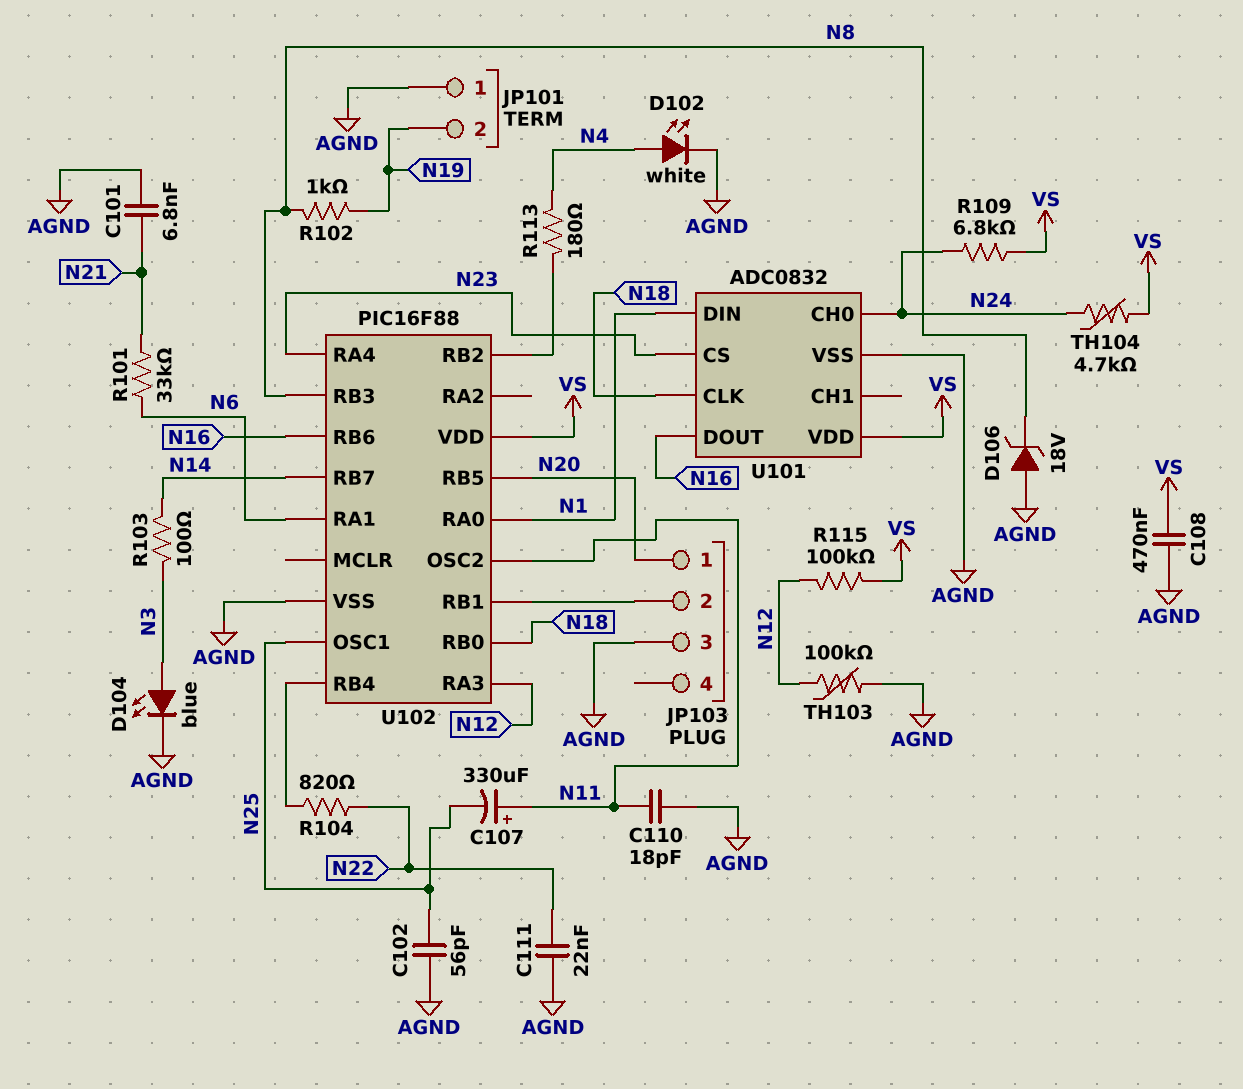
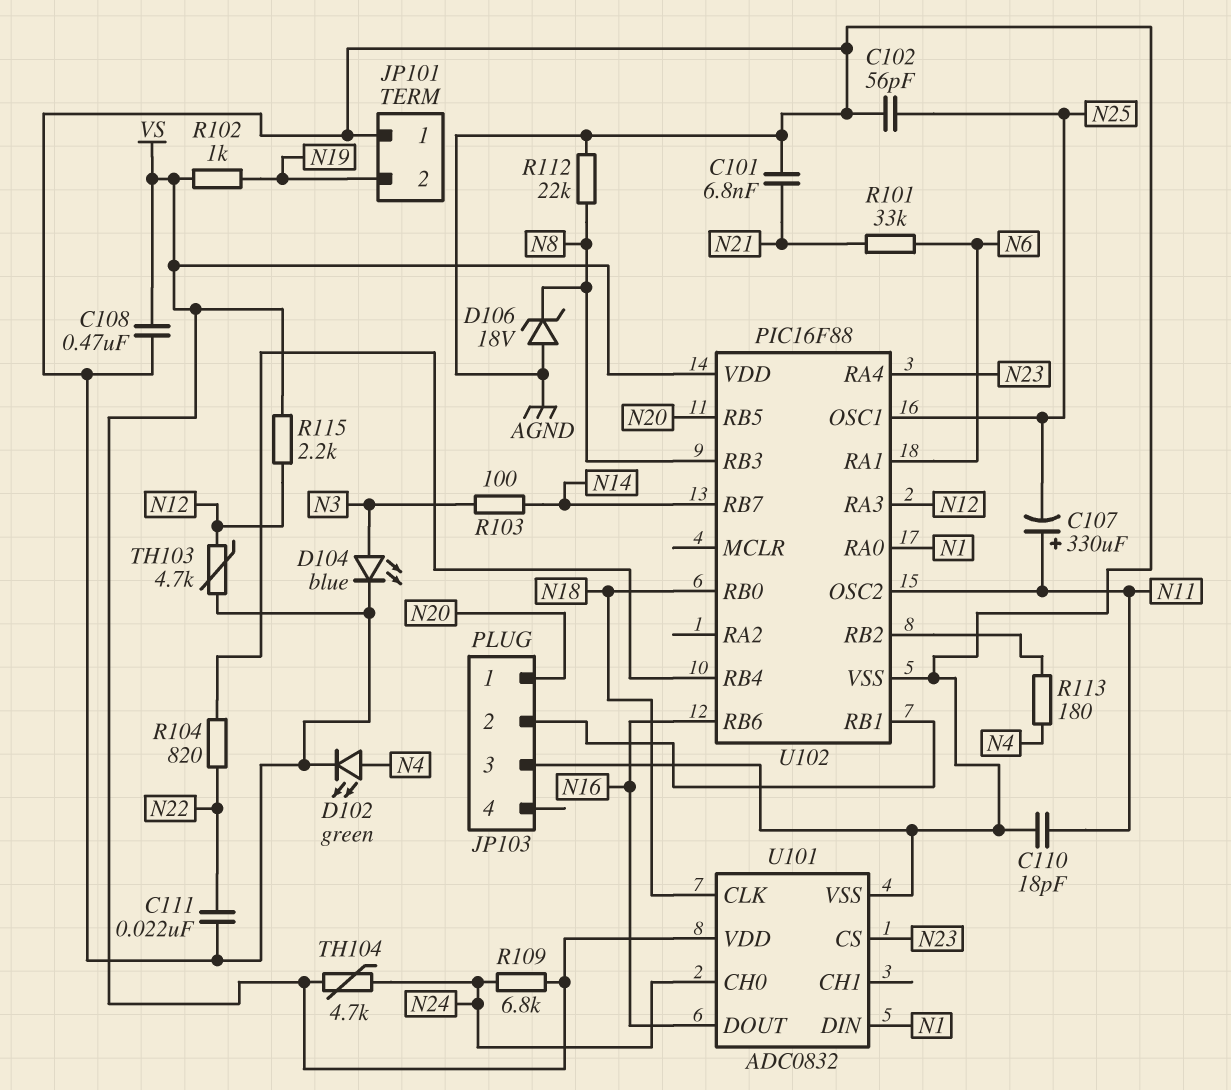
D102: LED white (A N4, K AGND) -> LED green (A N4, K AGND)
R102: 1k (N8, N19) -> 1k (N19, VS)
R112: none -> 22k (AGND, N8)
R115: 100k (N12, VS) -> 2.2k (N12, VS)
TH103: 100k (AGND, N12) -> 4.7k (AGND, N12)

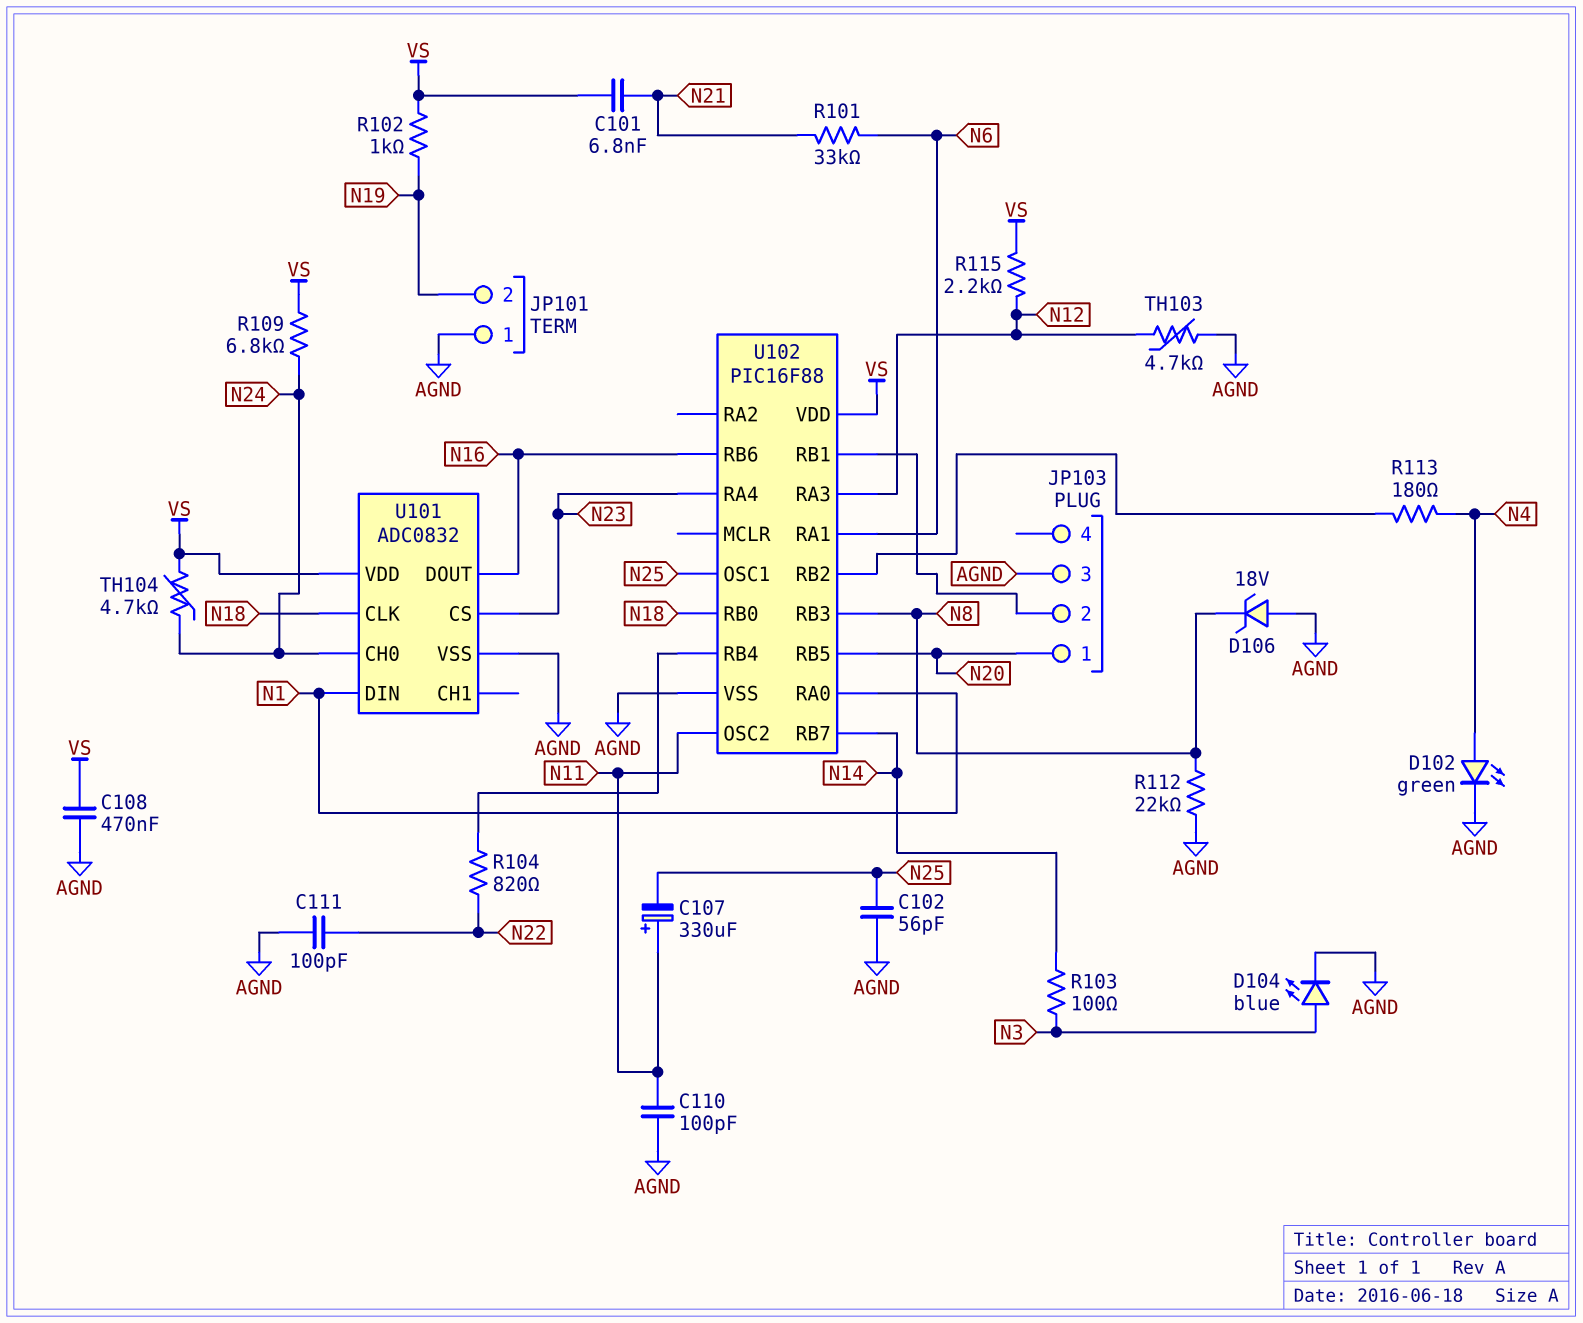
C101: 6.8nF (AGND, N21) -> 6.8nF (N21, VS)
C110: 18pF (AGND, N11) -> 100pF (AGND, N11)
C111: 22nF (AGND, N22) -> 100pF (AGND, N22)

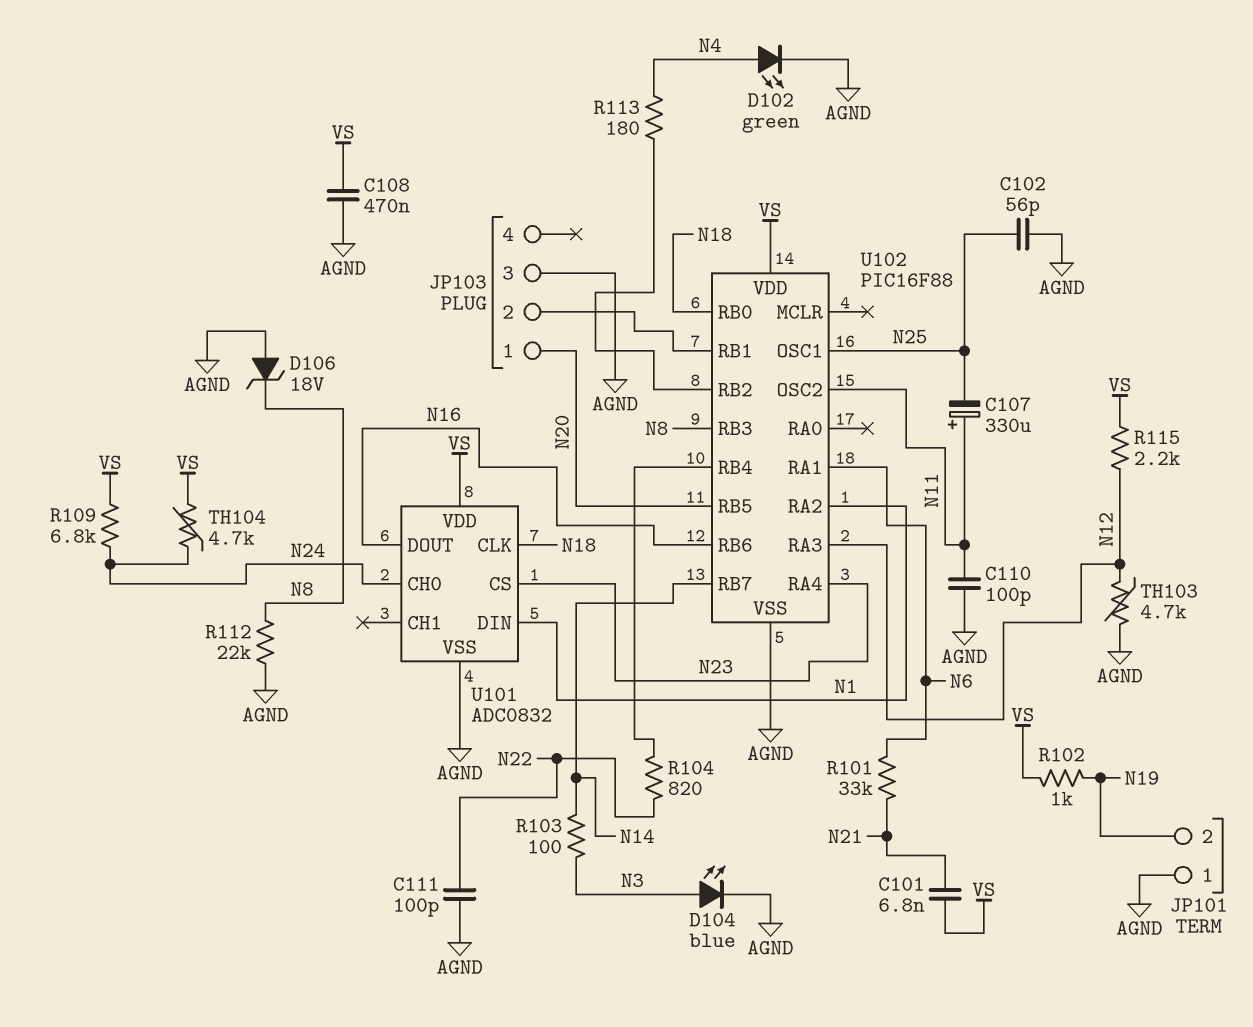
U102 pin RA0: N1 -> none
U102 pin RA2: none -> N1

